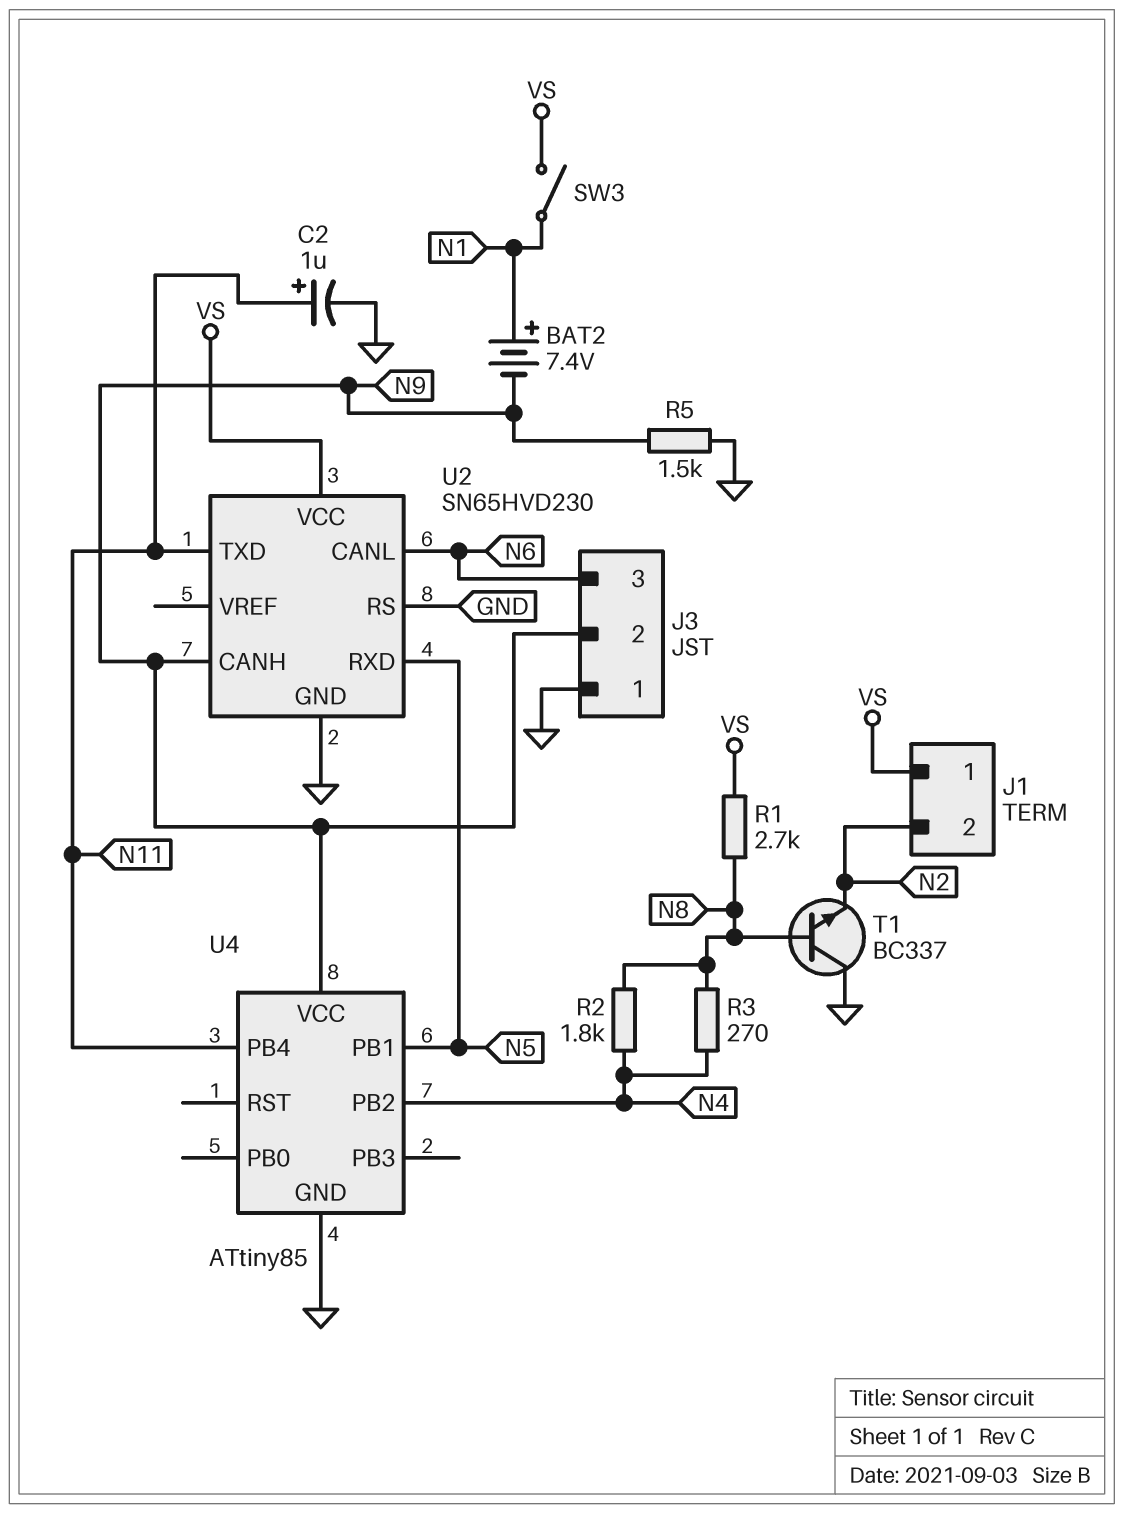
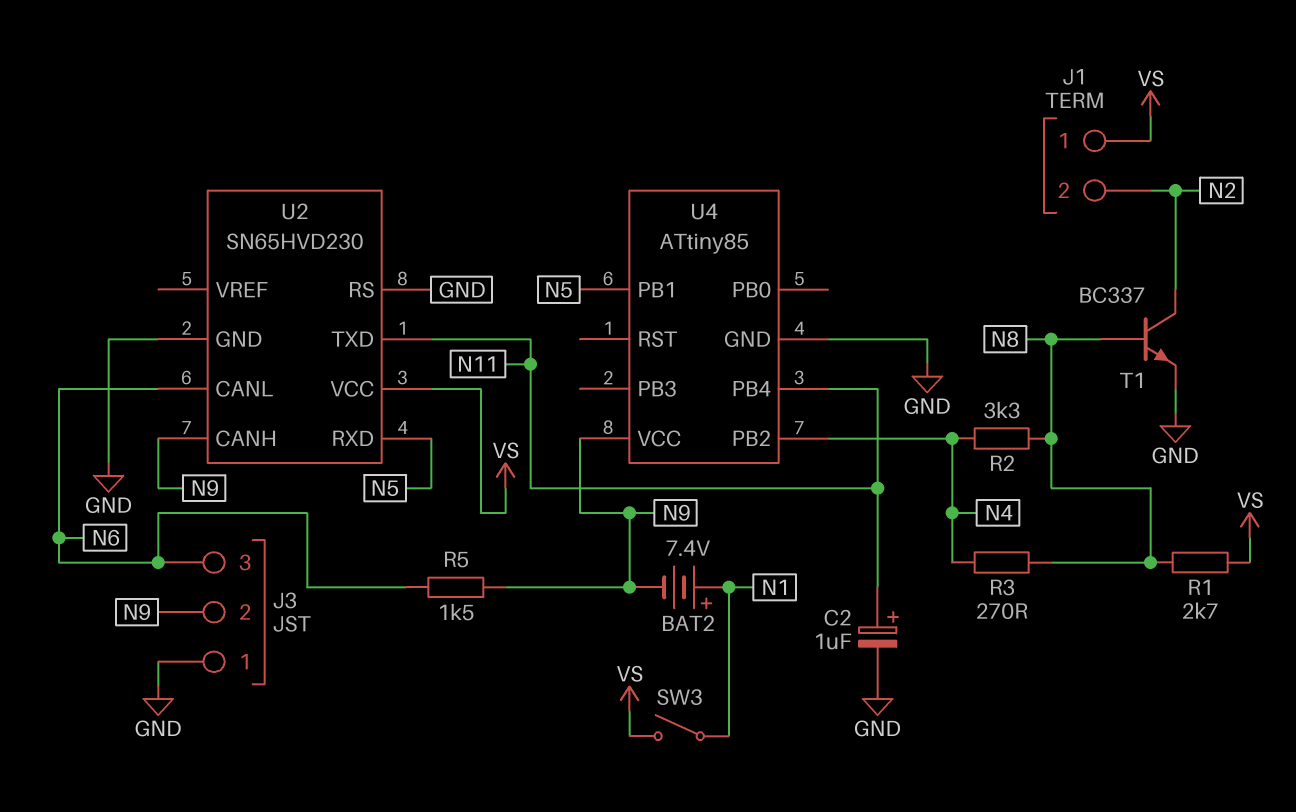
R2: 1.8k (N4, N8) -> 3.3k (N4, N8)
R5: 1.5k (GND, N9) -> 1.5k (N6, N9)
T1: NPN BC337 (B N8, C GND, E N2) -> NPN BC337 (B N8, C N2, E GND)

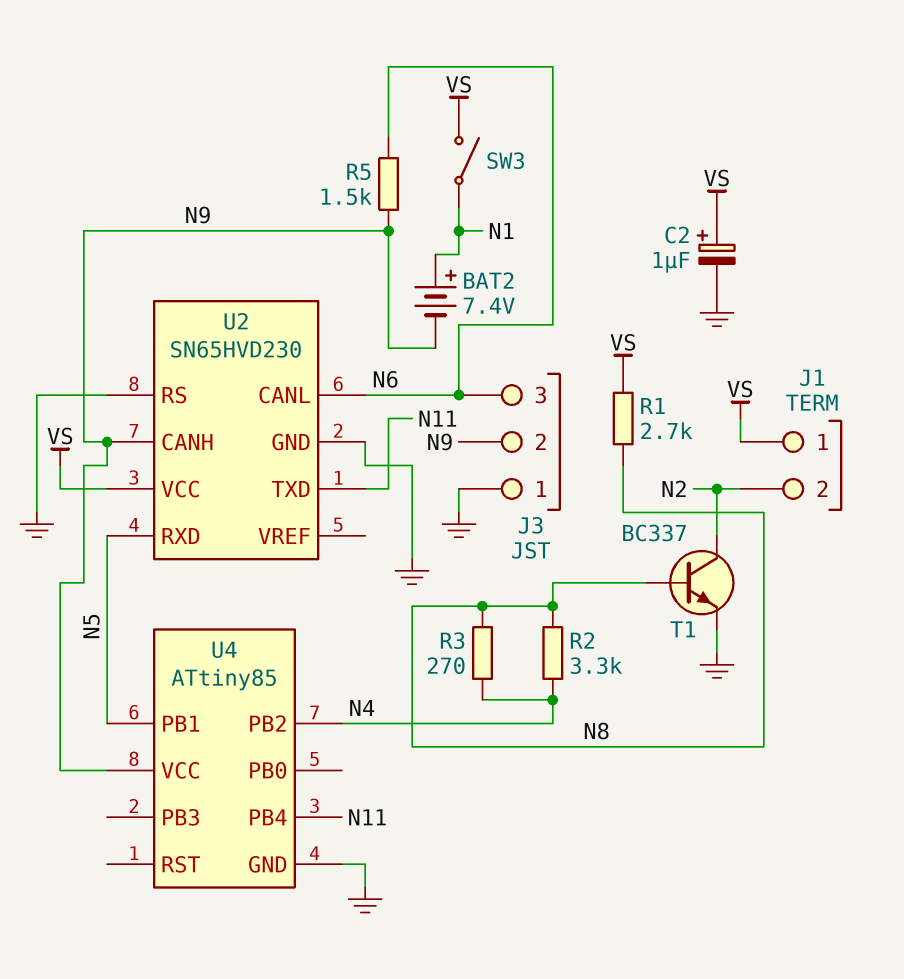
C2: 1uF (plus N11, minus GND) -> 1uF (plus VS, minus GND)

